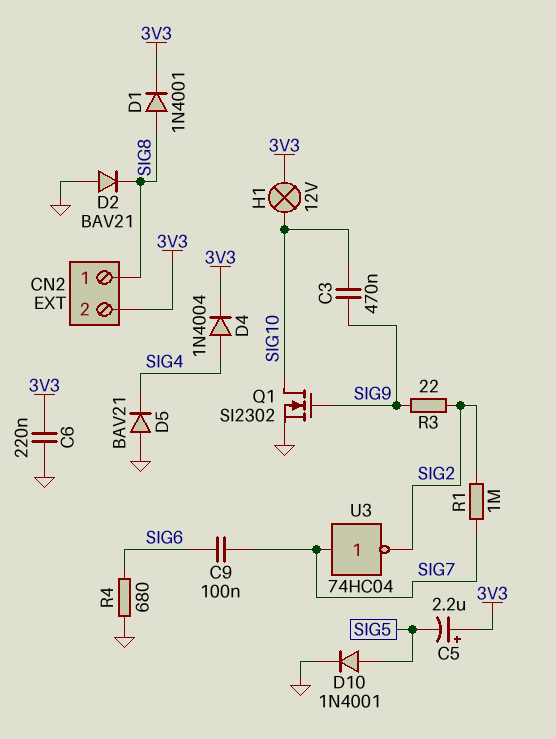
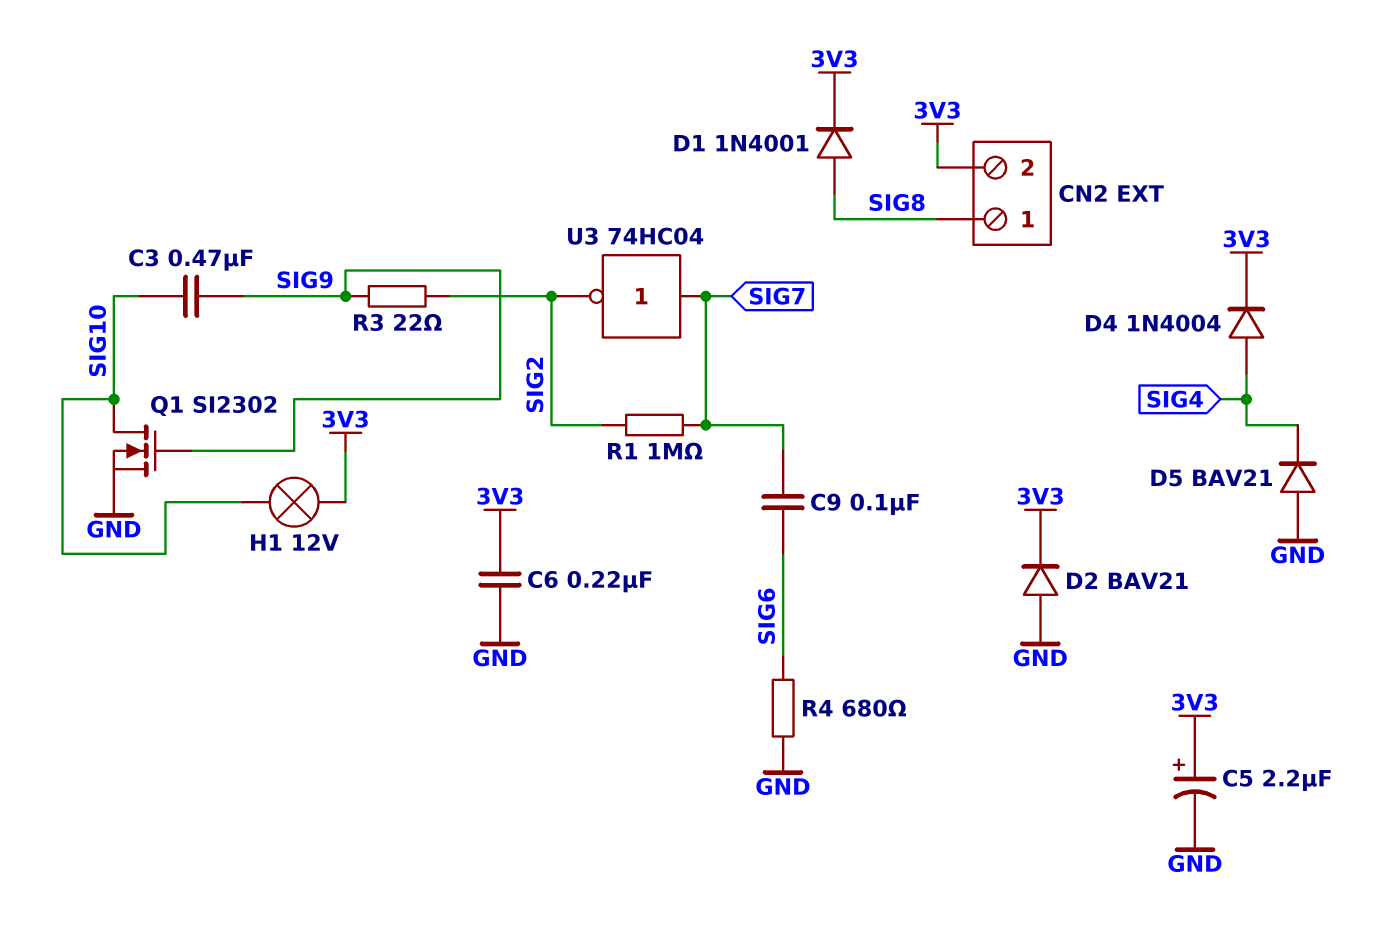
C5: 2.2uF (plus 3V3, minus SIG5) -> 2.2uF (plus 3V3, minus GND)
D2: diode BAV21 (A GND, K SIG8) -> diode BAV21 (A GND, K 3V3)
D10: diode 1N4001 (A SIG5, K GND) -> none

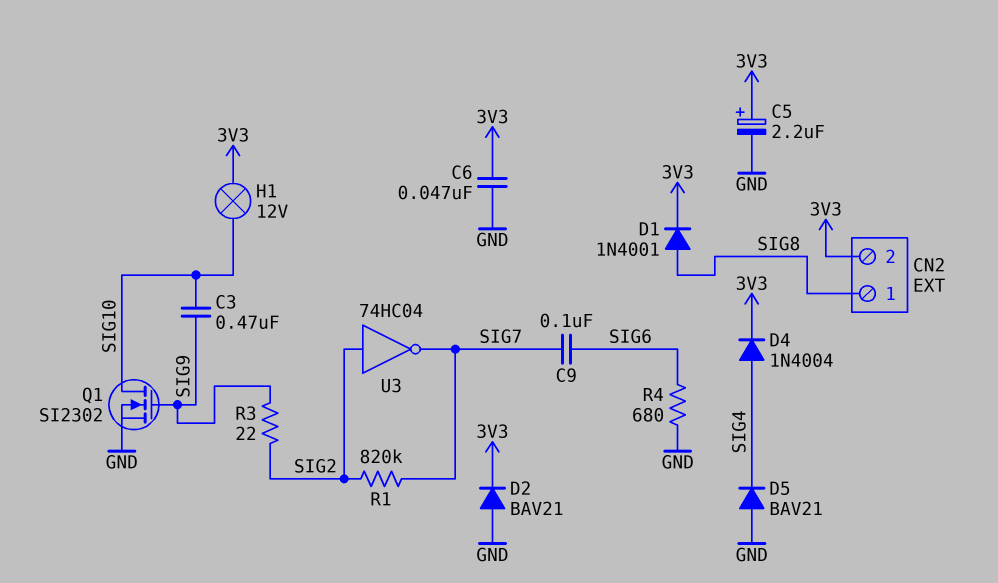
C6: 220nF (3V3, GND) -> 47nF (3V3, GND)
R1: 1M (SIG2, SIG7) -> 820k (SIG2, SIG7)
U3: NOT 74HC04 (in SIG7, out SIG2) -> NOT 74HC04 (in SIG2, out SIG7)

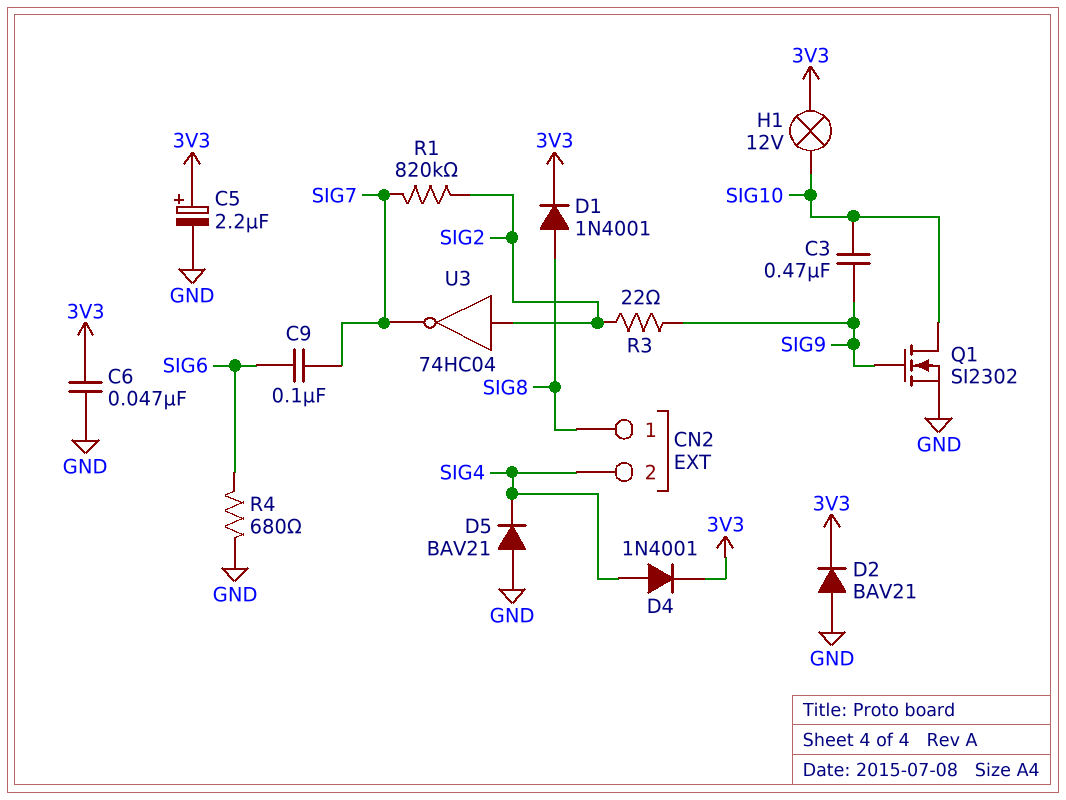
CN2 pin 2: 3V3 -> SIG4
D4: diode 1N4004 (A SIG4, K 3V3) -> diode 1N4001 (A SIG4, K 3V3)

